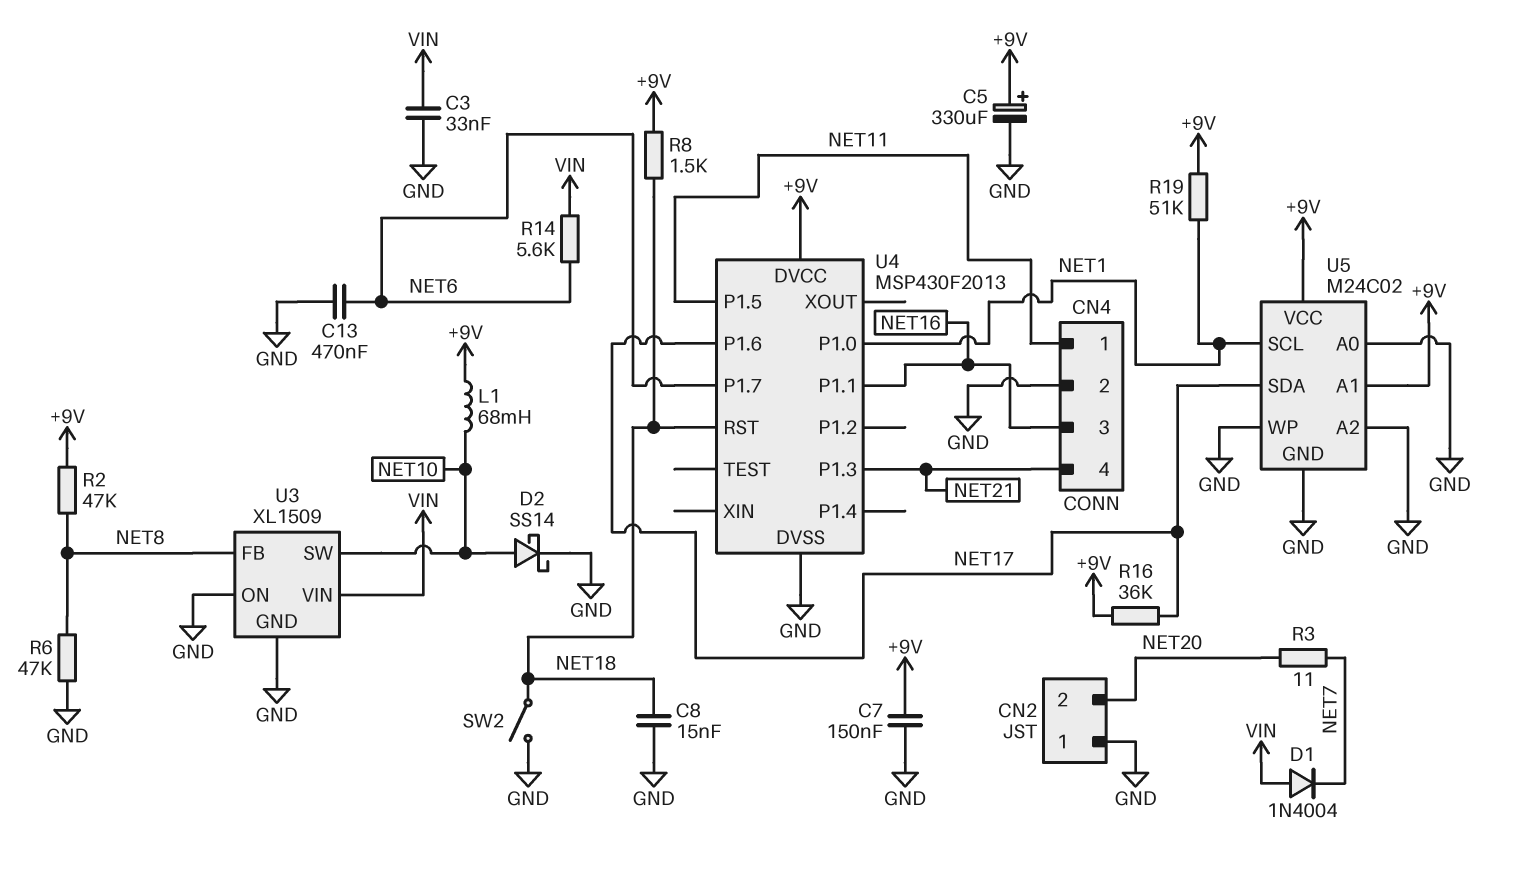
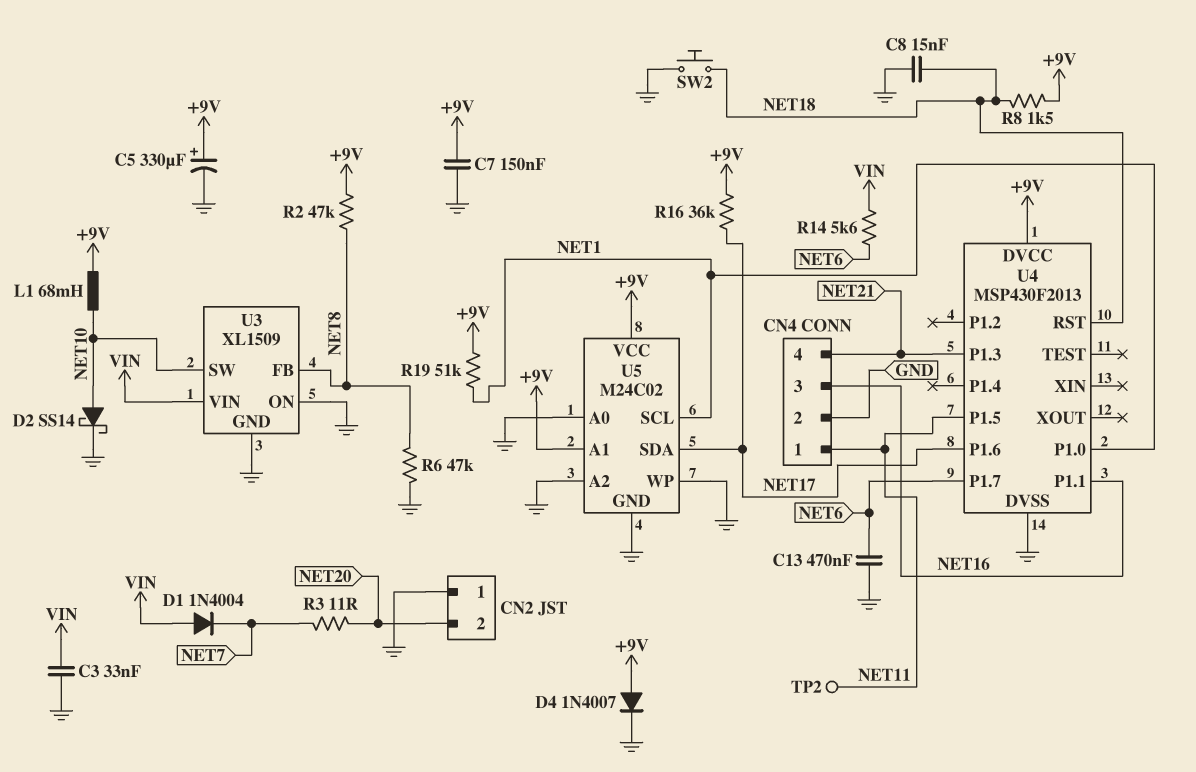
D4: none -> diode 1N4007 (A +9V, K GND)
SW2: switch (GND, NET18) -> button (GND, NET18)
TP2: none -> test point (NET11)

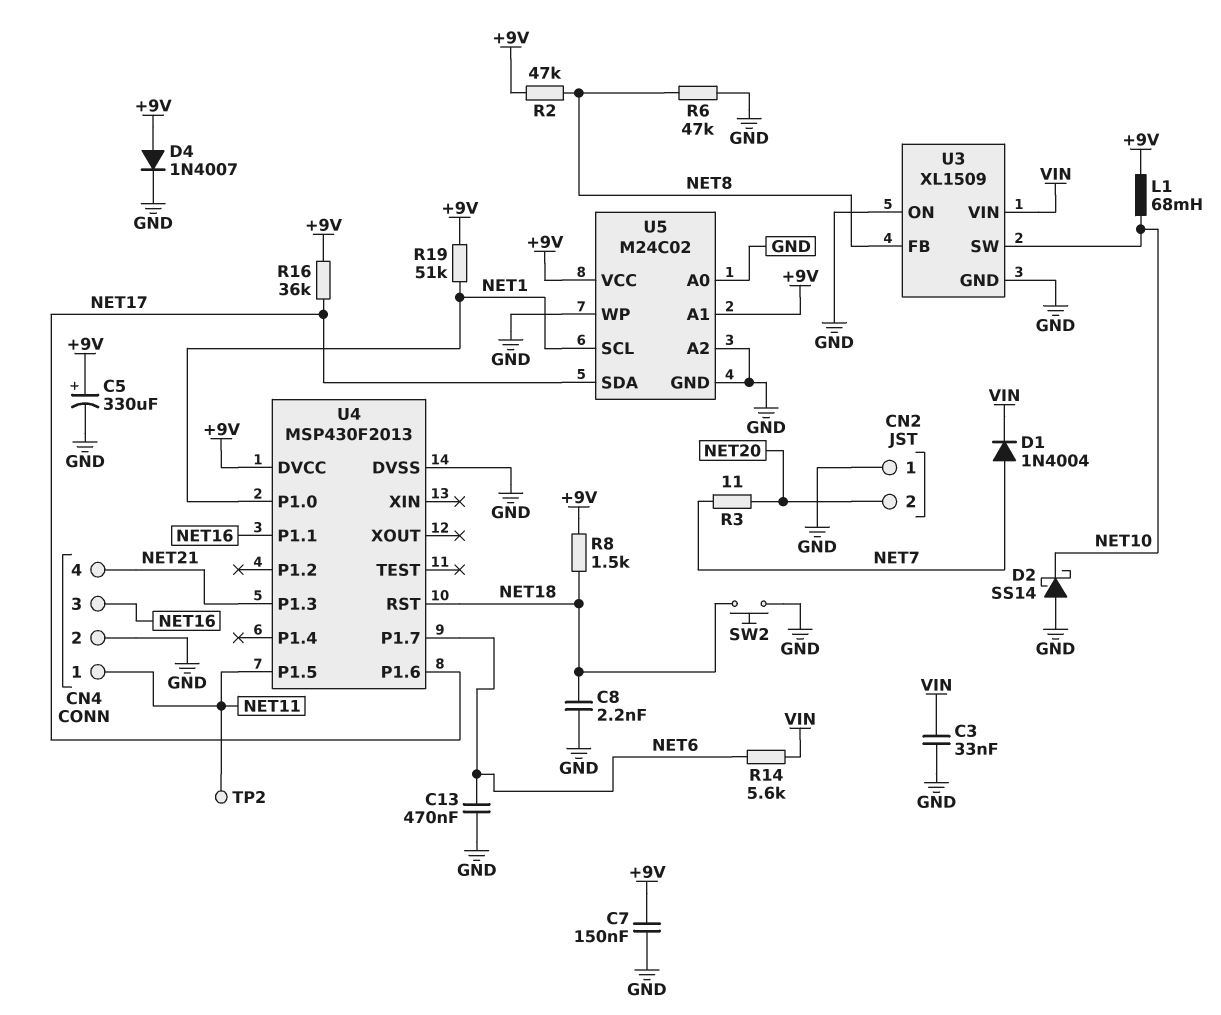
C8: 15nF (GND, NET18) -> 2.2nF (GND, NET18)
D1: diode 1N4004 (A VIN, K NET7) -> diode 1N4004 (A NET7, K VIN)
D2: schottky SS14 (A NET10, K GND) -> schottky SS14 (A GND, K NET10)

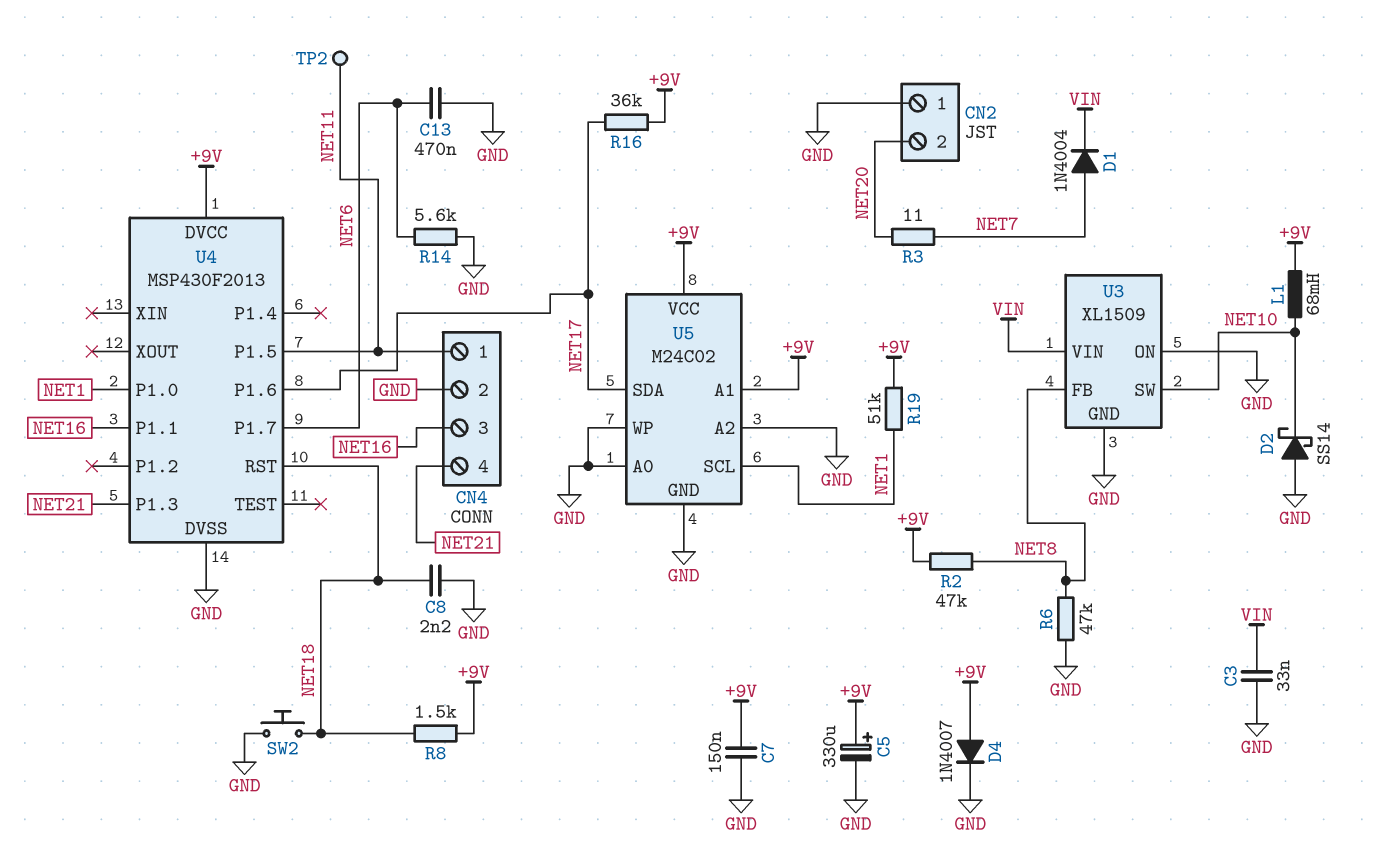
R14: 5.6k (NET6, VIN) -> 5.6k (GND, NET6)

